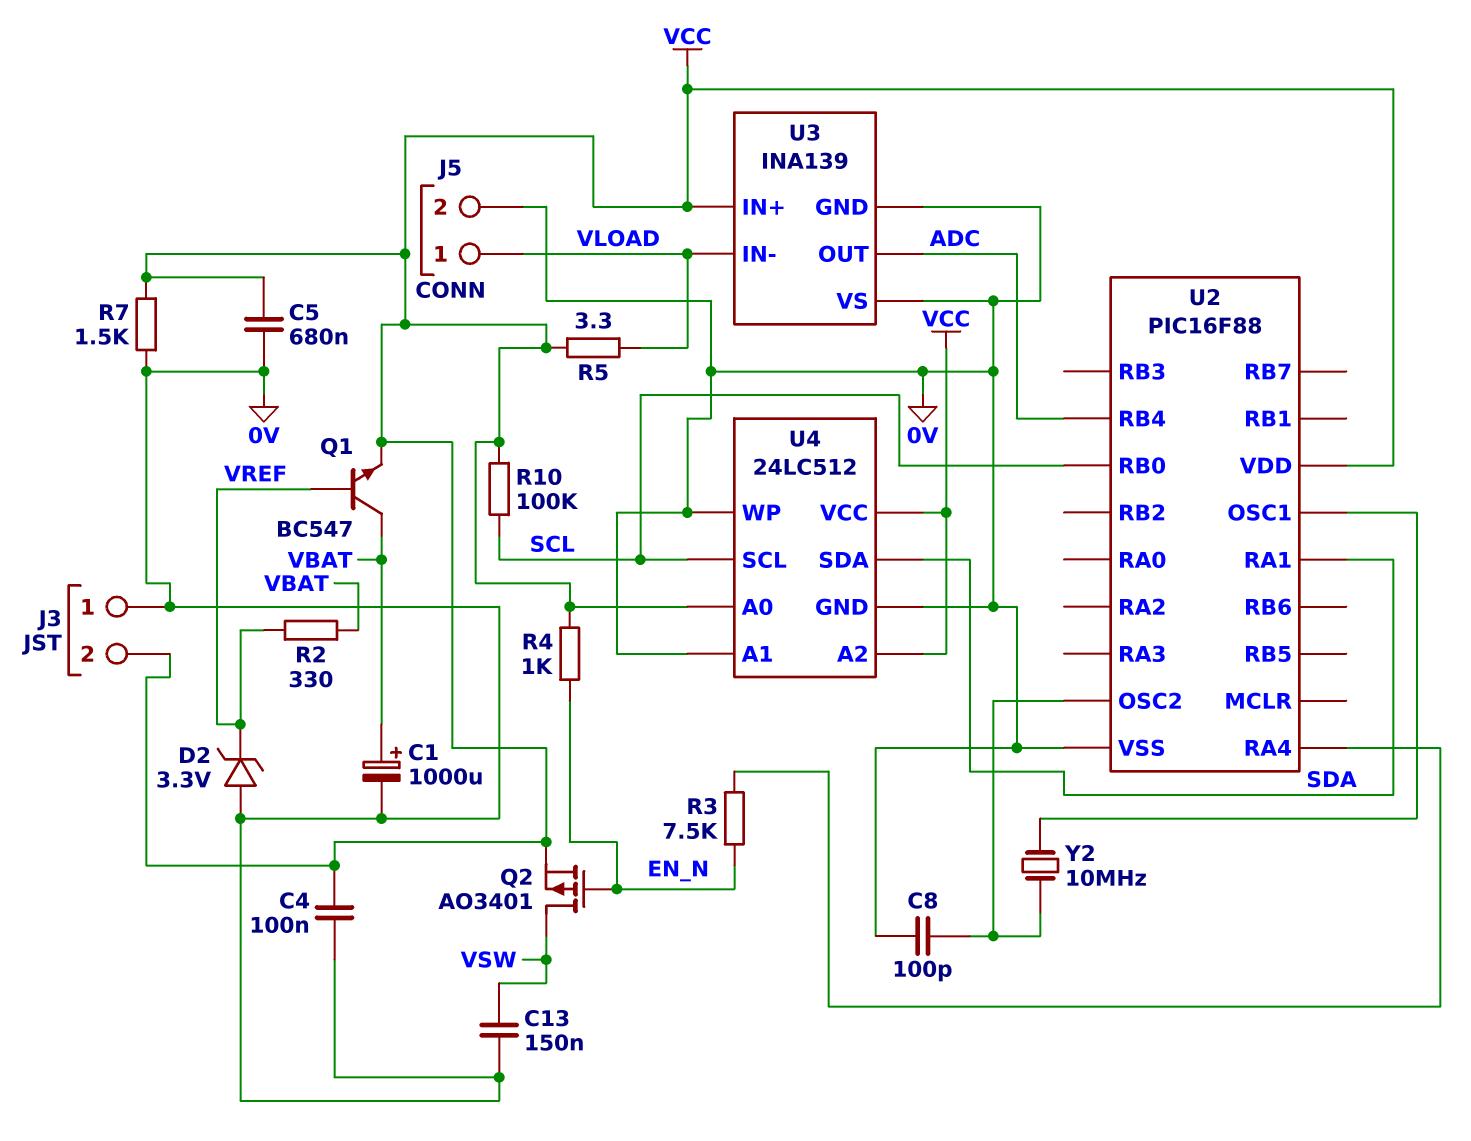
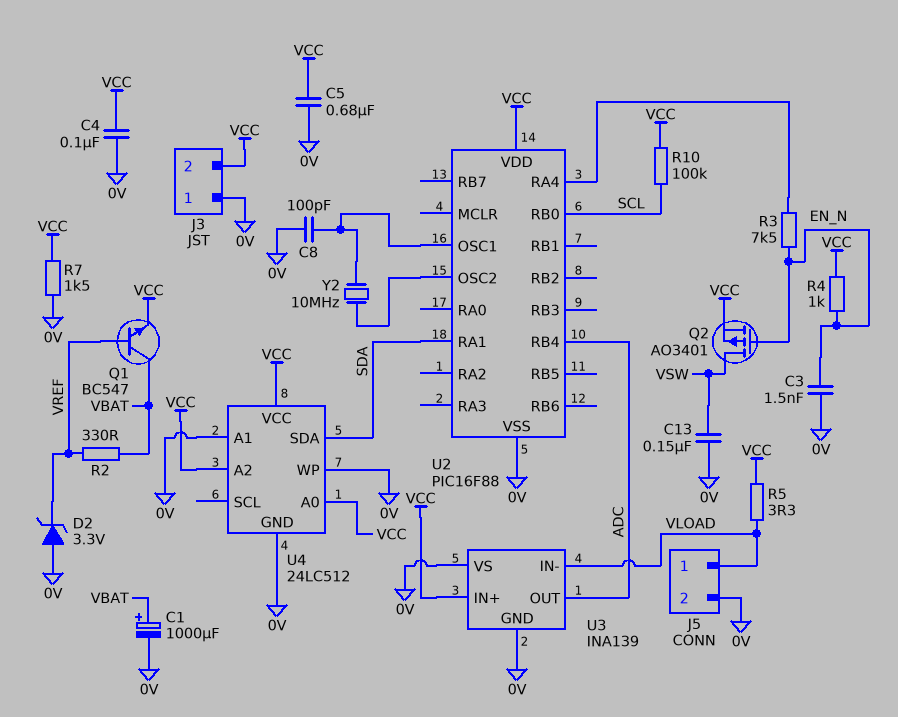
C3: none -> 1.5nF (0V, EN_N)
C8: 100pF (0V, U2/OSC2) -> 100pF (0V, U2/OSC1)
U4 pin SCL: SCL -> none

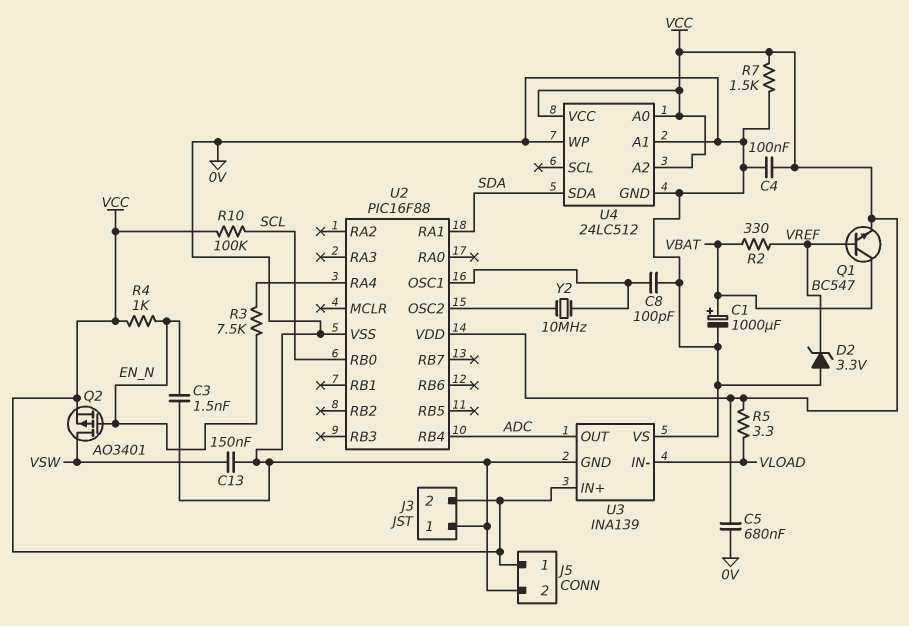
J5 pin 1: VLOAD -> VCC

